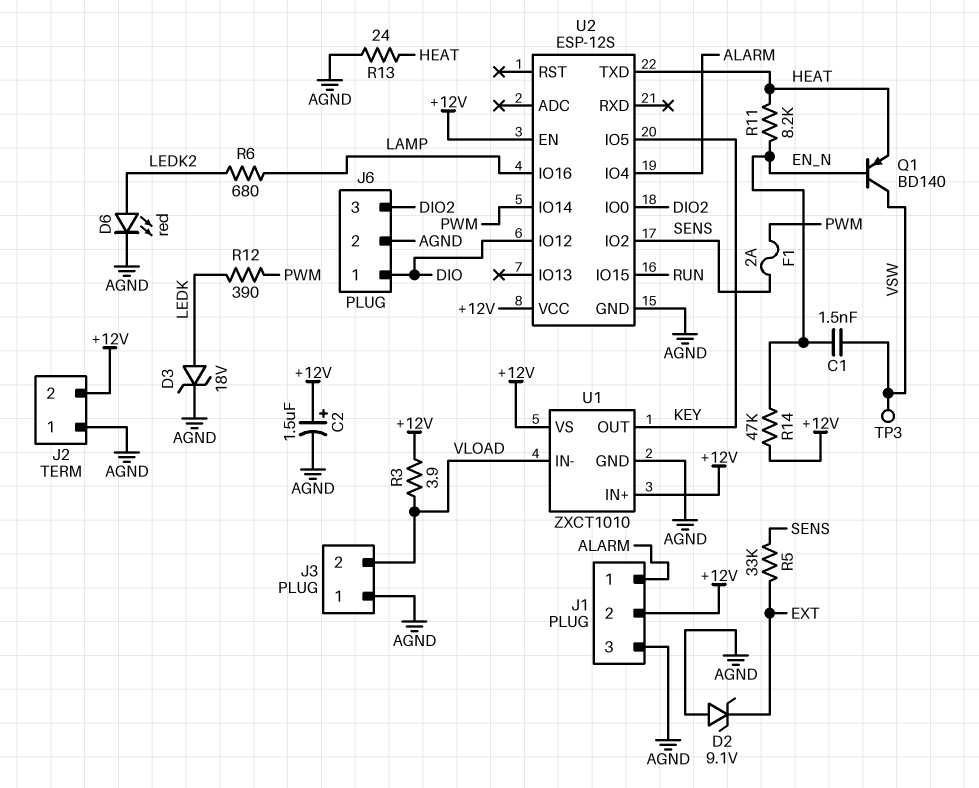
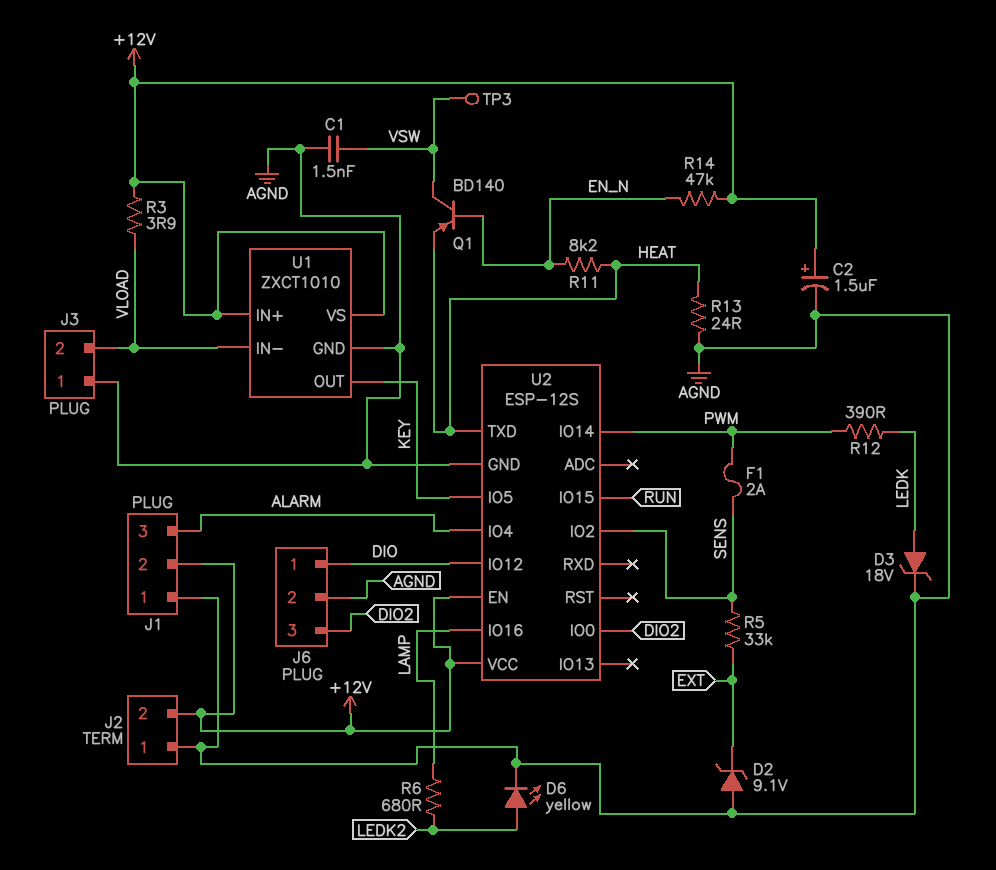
C1: 1.5nF (EN_N, VSW) -> 1.5nF (AGND, VSW)
D6: LED red (A LEDK2, K AGND) -> LED yellow (A LEDK2, K AGND)
J1 pin 1: ALARM -> AGND
J1 pin 3: AGND -> ALARM

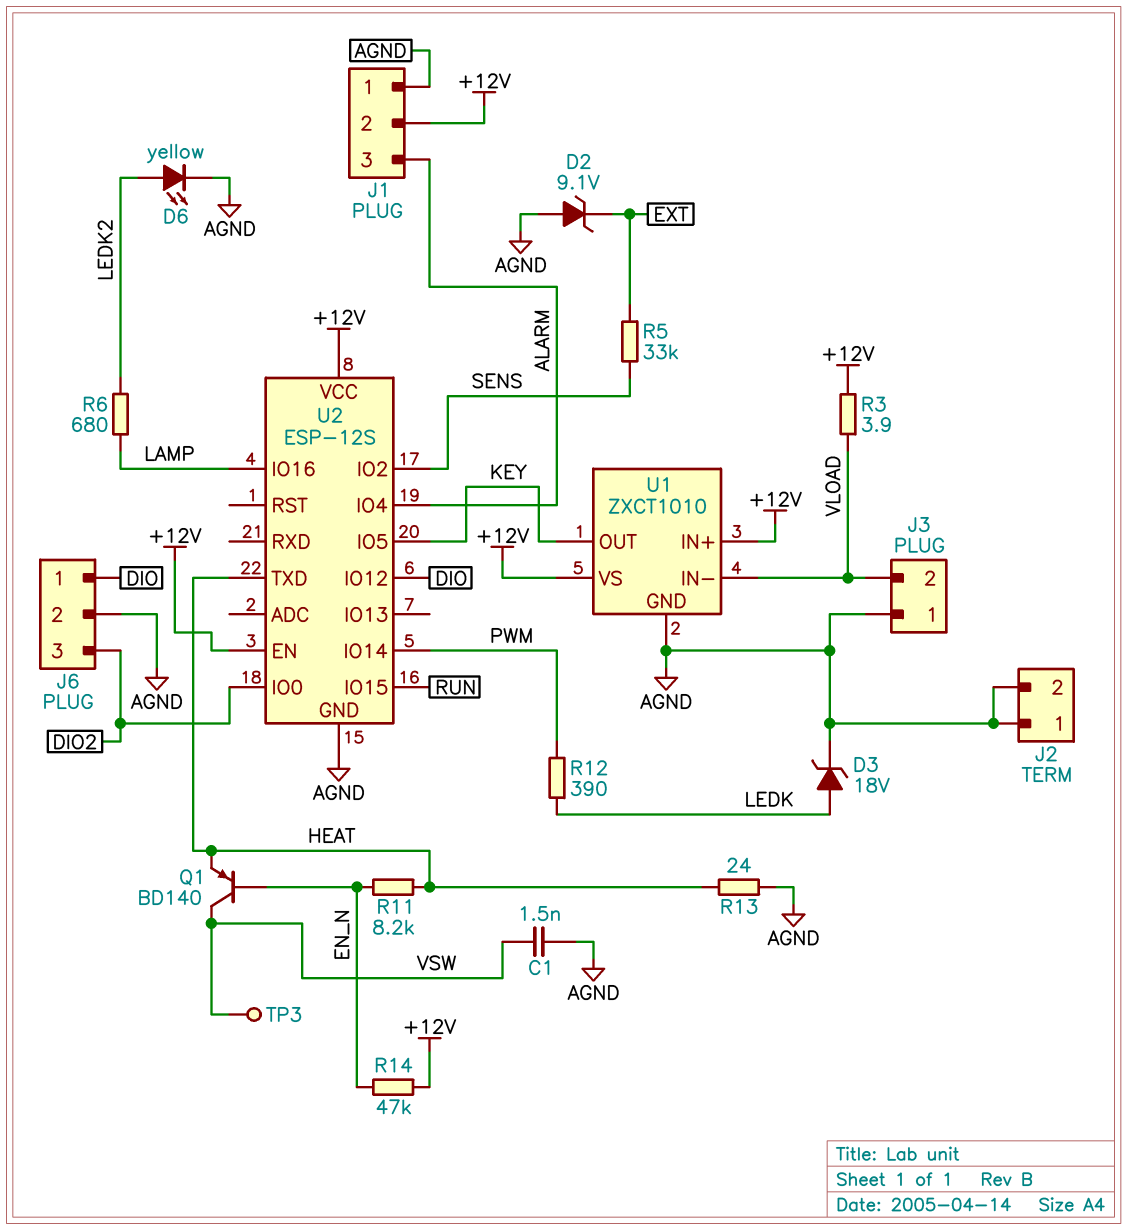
C2: 1.5uF (plus +12V, minus AGND) -> none
F1: 2A (PWM, SENS) -> none
J2 pin 2: +12V -> AGND

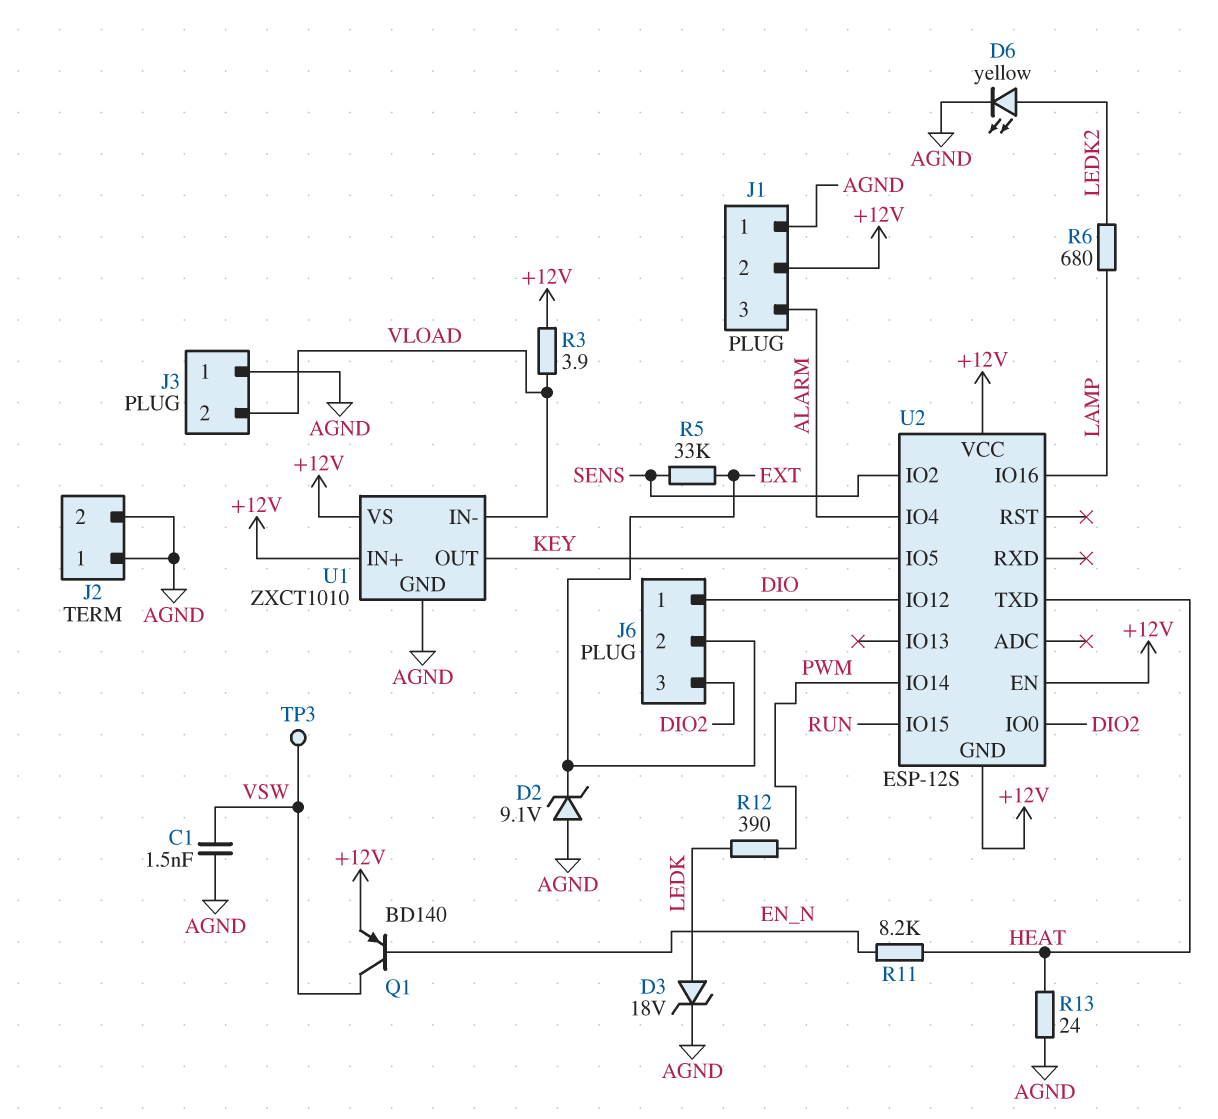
J6 pin 2: AGND -> EXT
Q1: PNP BD140 (B EN_N, C VSW, E HEAT) -> PNP BD140 (B EN_N, C VSW, E +12V)
R14: 47k (+12V, EN_N) -> none
U2 pin GND: AGND -> +12V

